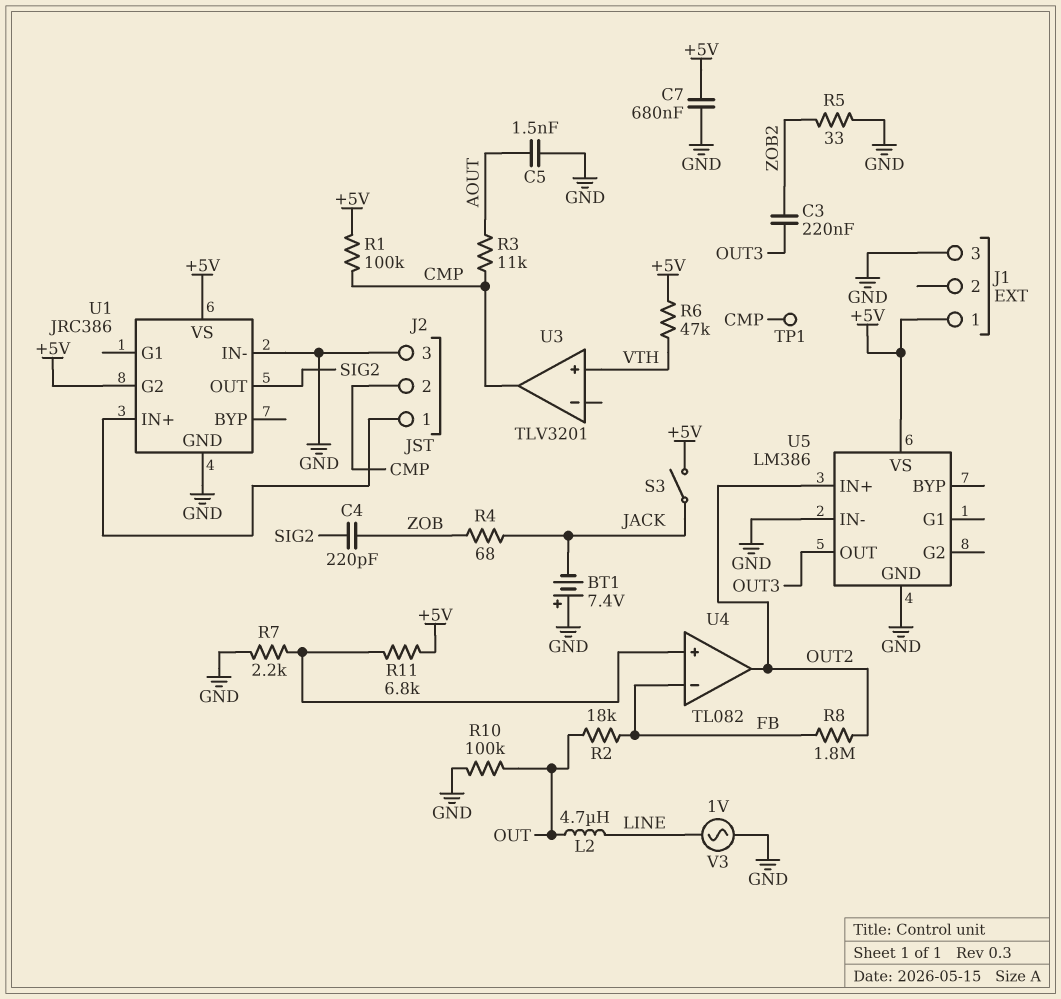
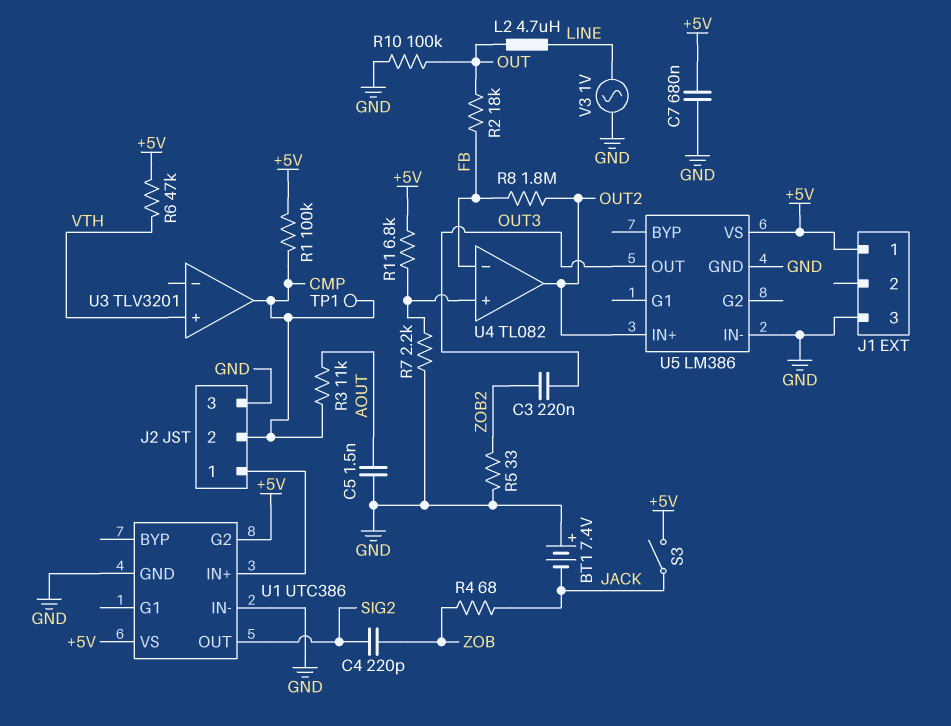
U1: JRC386 -> UTC386

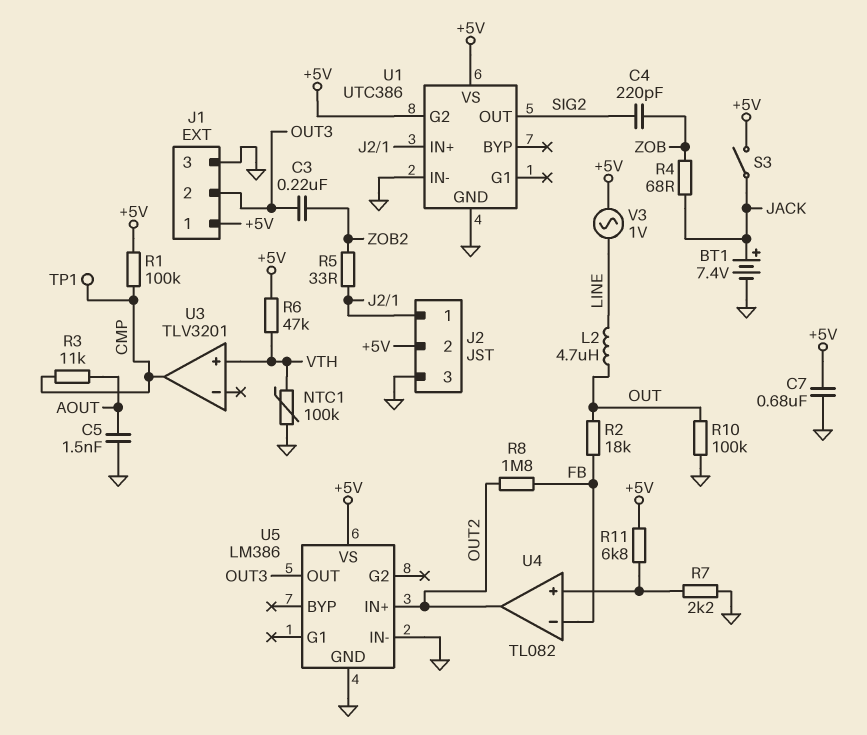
BT1: 7.4V (plus GND, minus JACK) -> 7.4V (plus JACK, minus GND)
J1 pin 2: none -> OUT3
J2 pin 2: CMP -> +5V
NTC1: none -> 100k (GND, VTH)
R5: 33 (GND, ZOB2) -> 33 (J2/1, ZOB2)
V3: AC 1V (GND, LINE) -> AC 1V (+5V, LINE)

